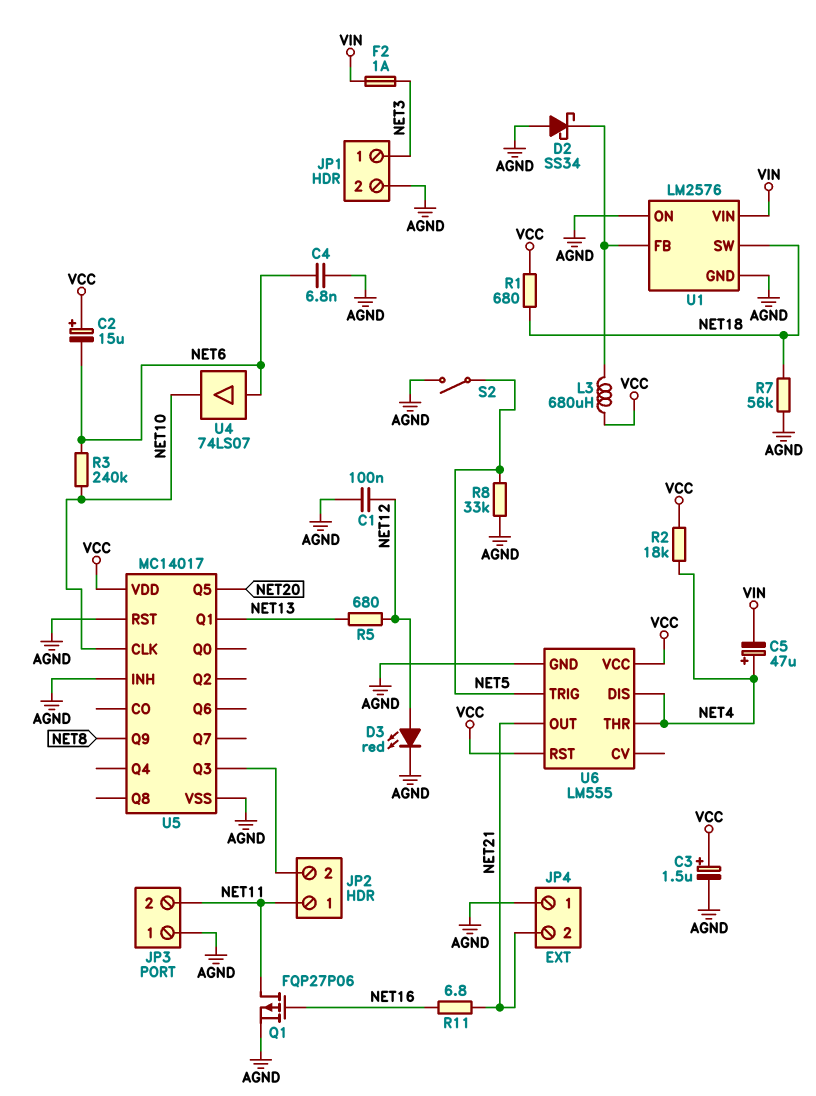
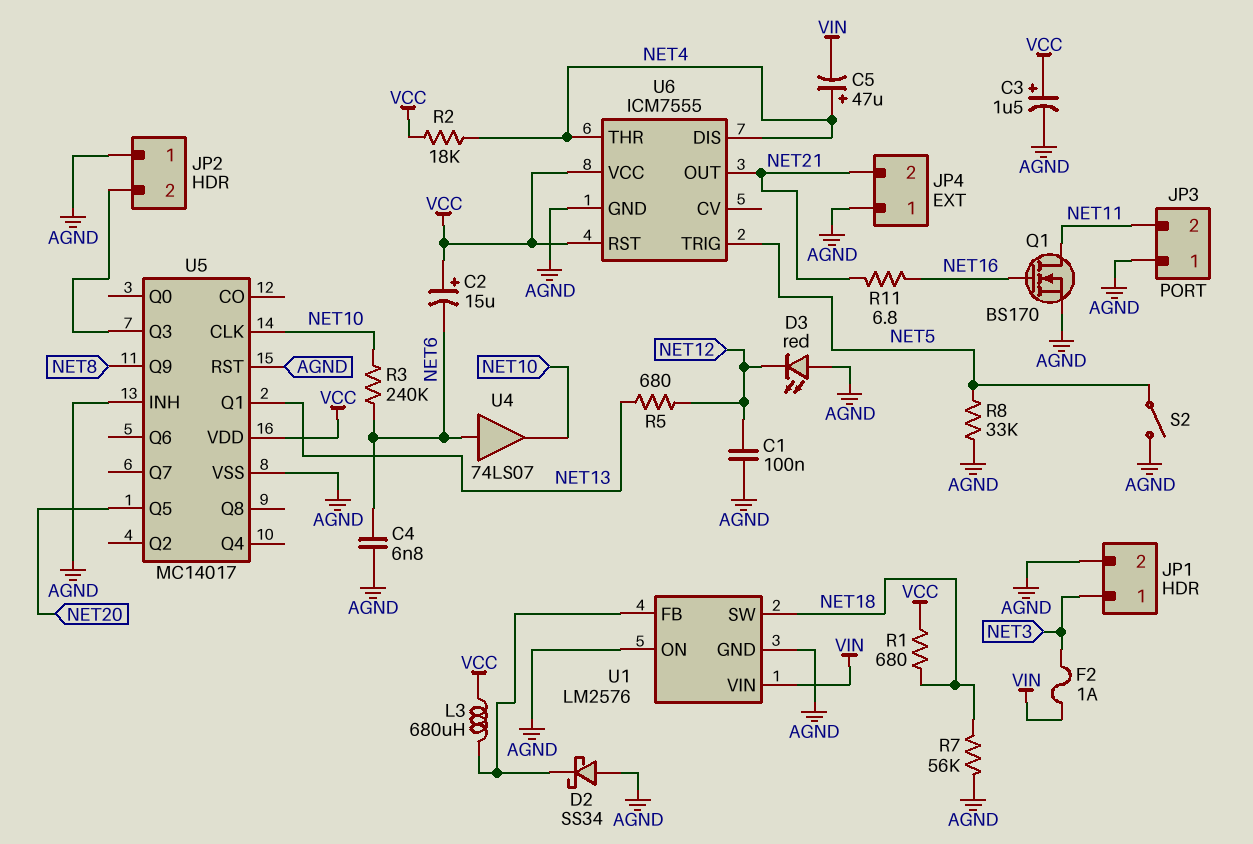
D3: LED red (A NET12, K AGND) -> LED red (A AGND, K NET12)
JP2 pin 1: NET11 -> AGND
Q1: PMOS FQP27P06 (G NET16, D NET11, S AGND) -> NMOS BS170 (G NET16, D NET11, S AGND)
U6: LM555 -> ICM7555

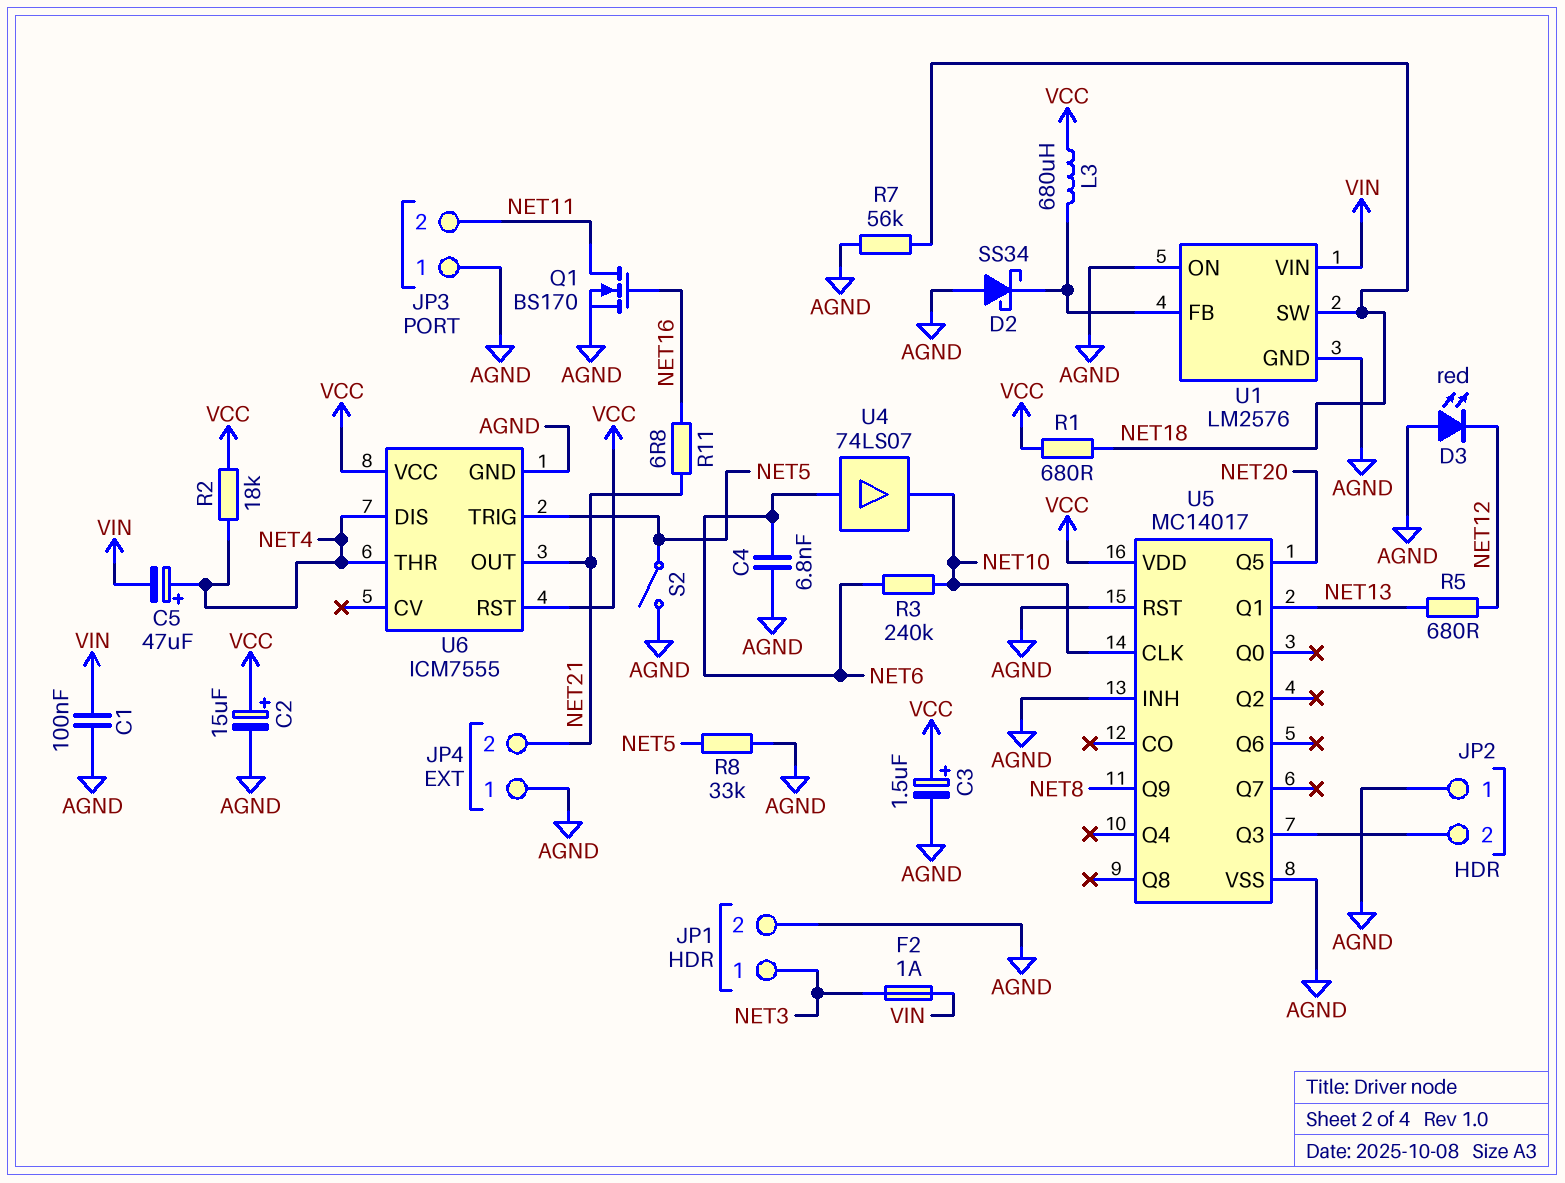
C1: 100nF (AGND, NET12) -> 100nF (AGND, VIN)
C2: 15uF (plus VCC, minus NET6) -> 15uF (plus VCC, minus AGND)

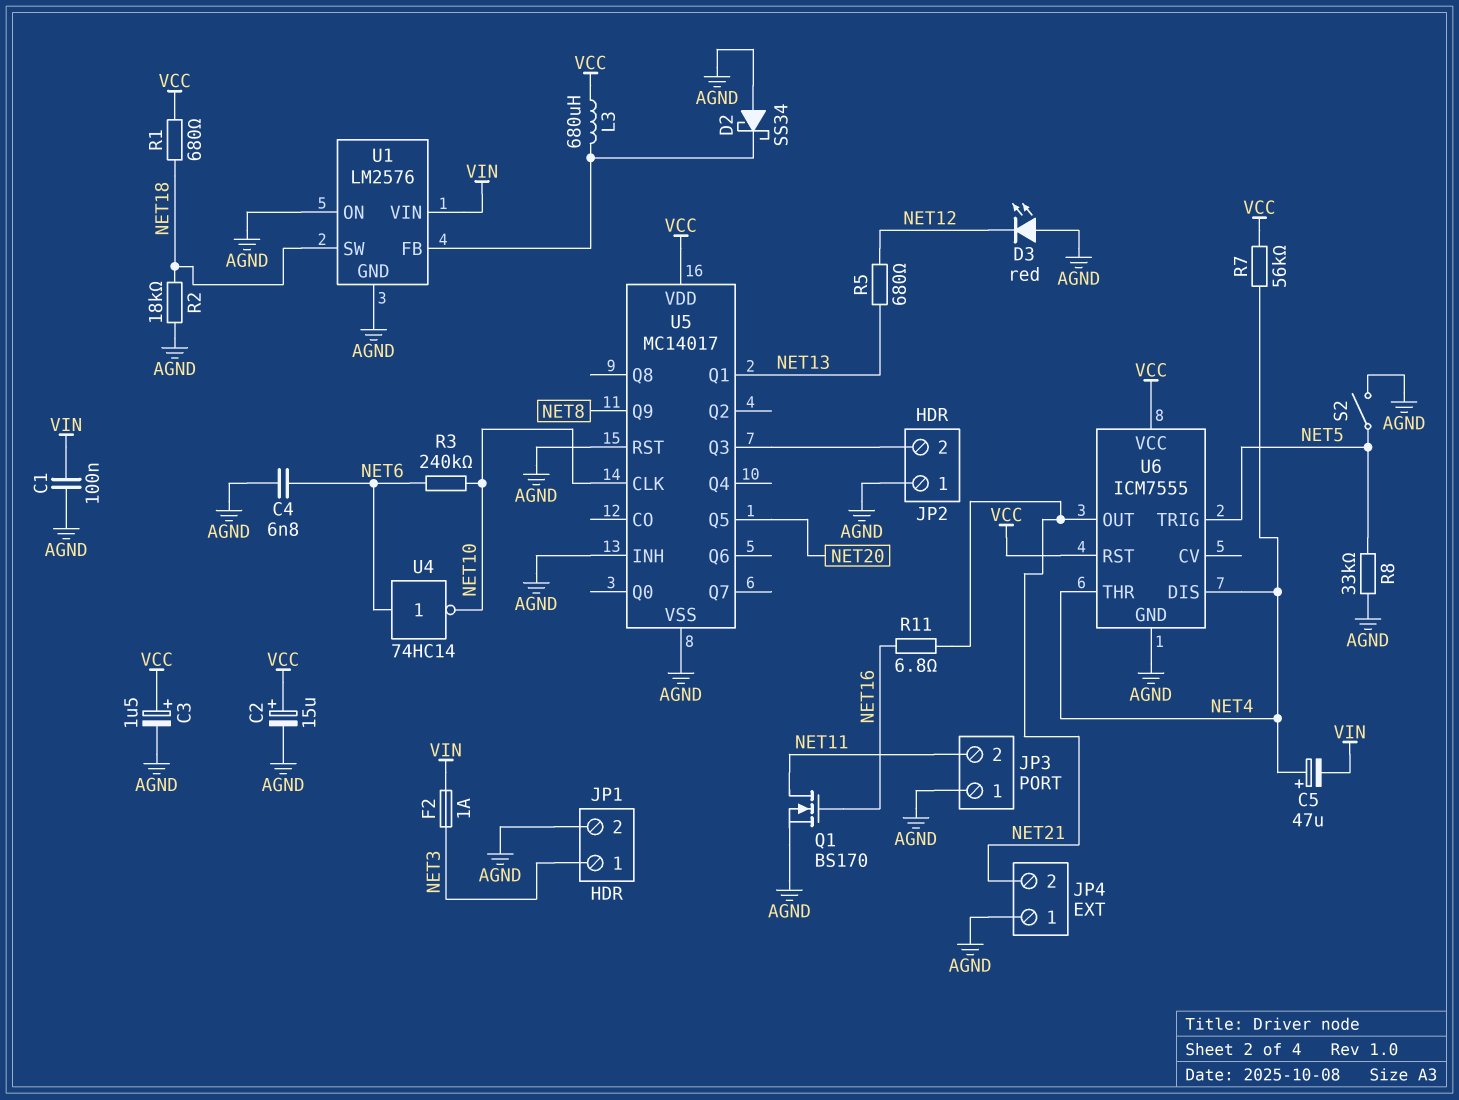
R2: 18k (NET4, VCC) -> 18k (AGND, NET18)
R7: 56k (AGND, NET18) -> 56k (NET4, VCC)
U4: buffer 74LS07 (in NET6, out NET10) -> NOT 74HC14 (in NET6, out NET10)

